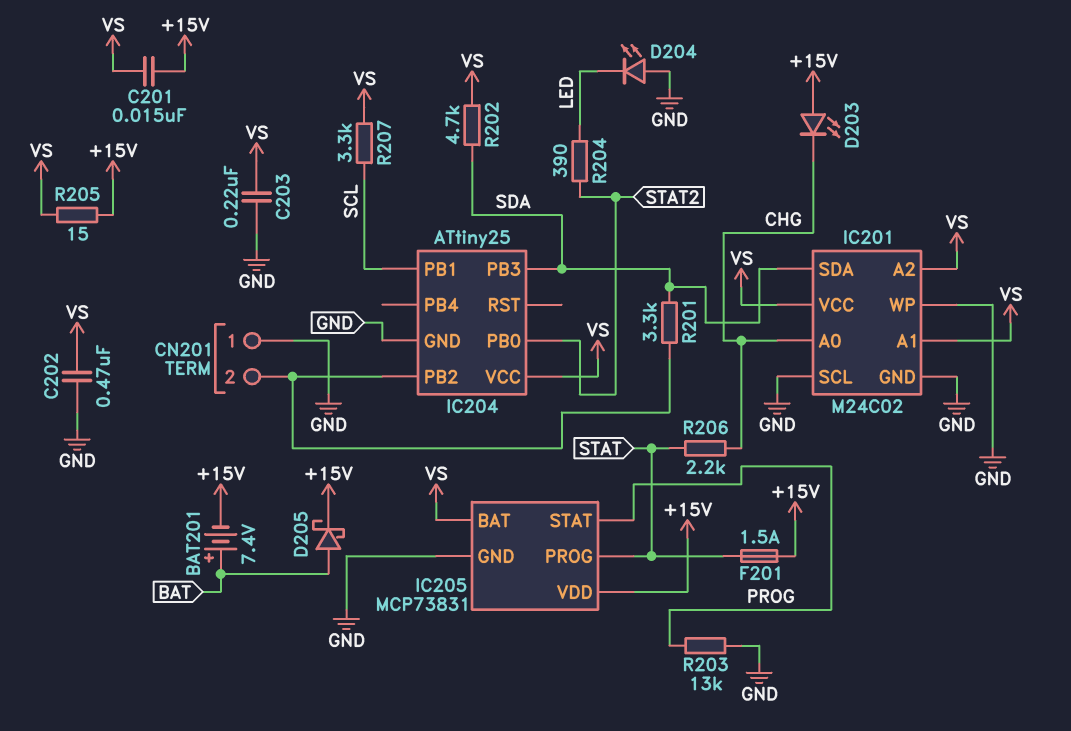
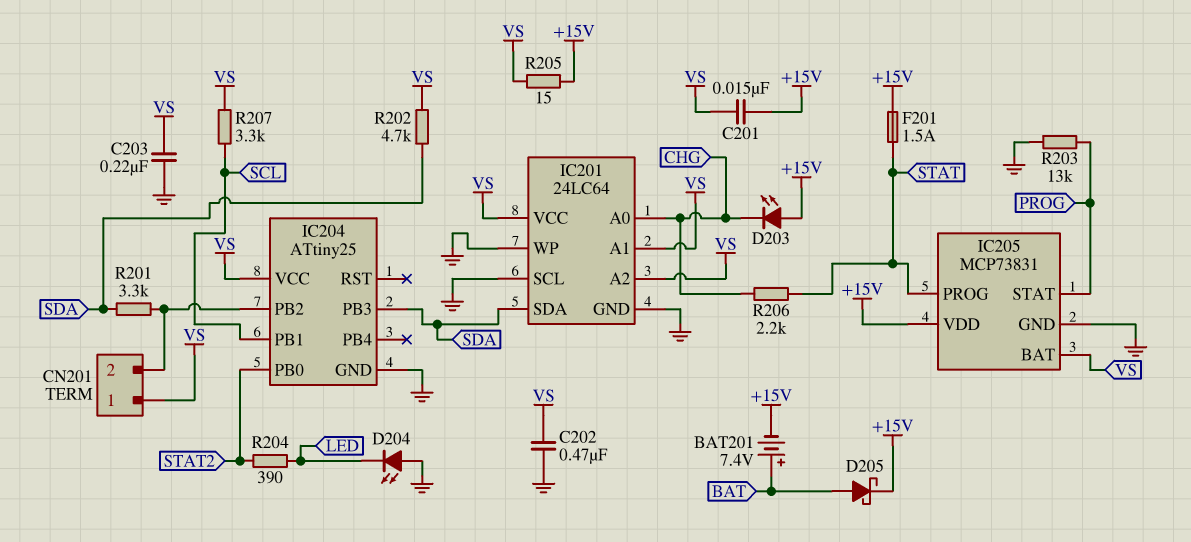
CN201 pin 1: GND -> VS
IC201: M24C02 -> 24LC64

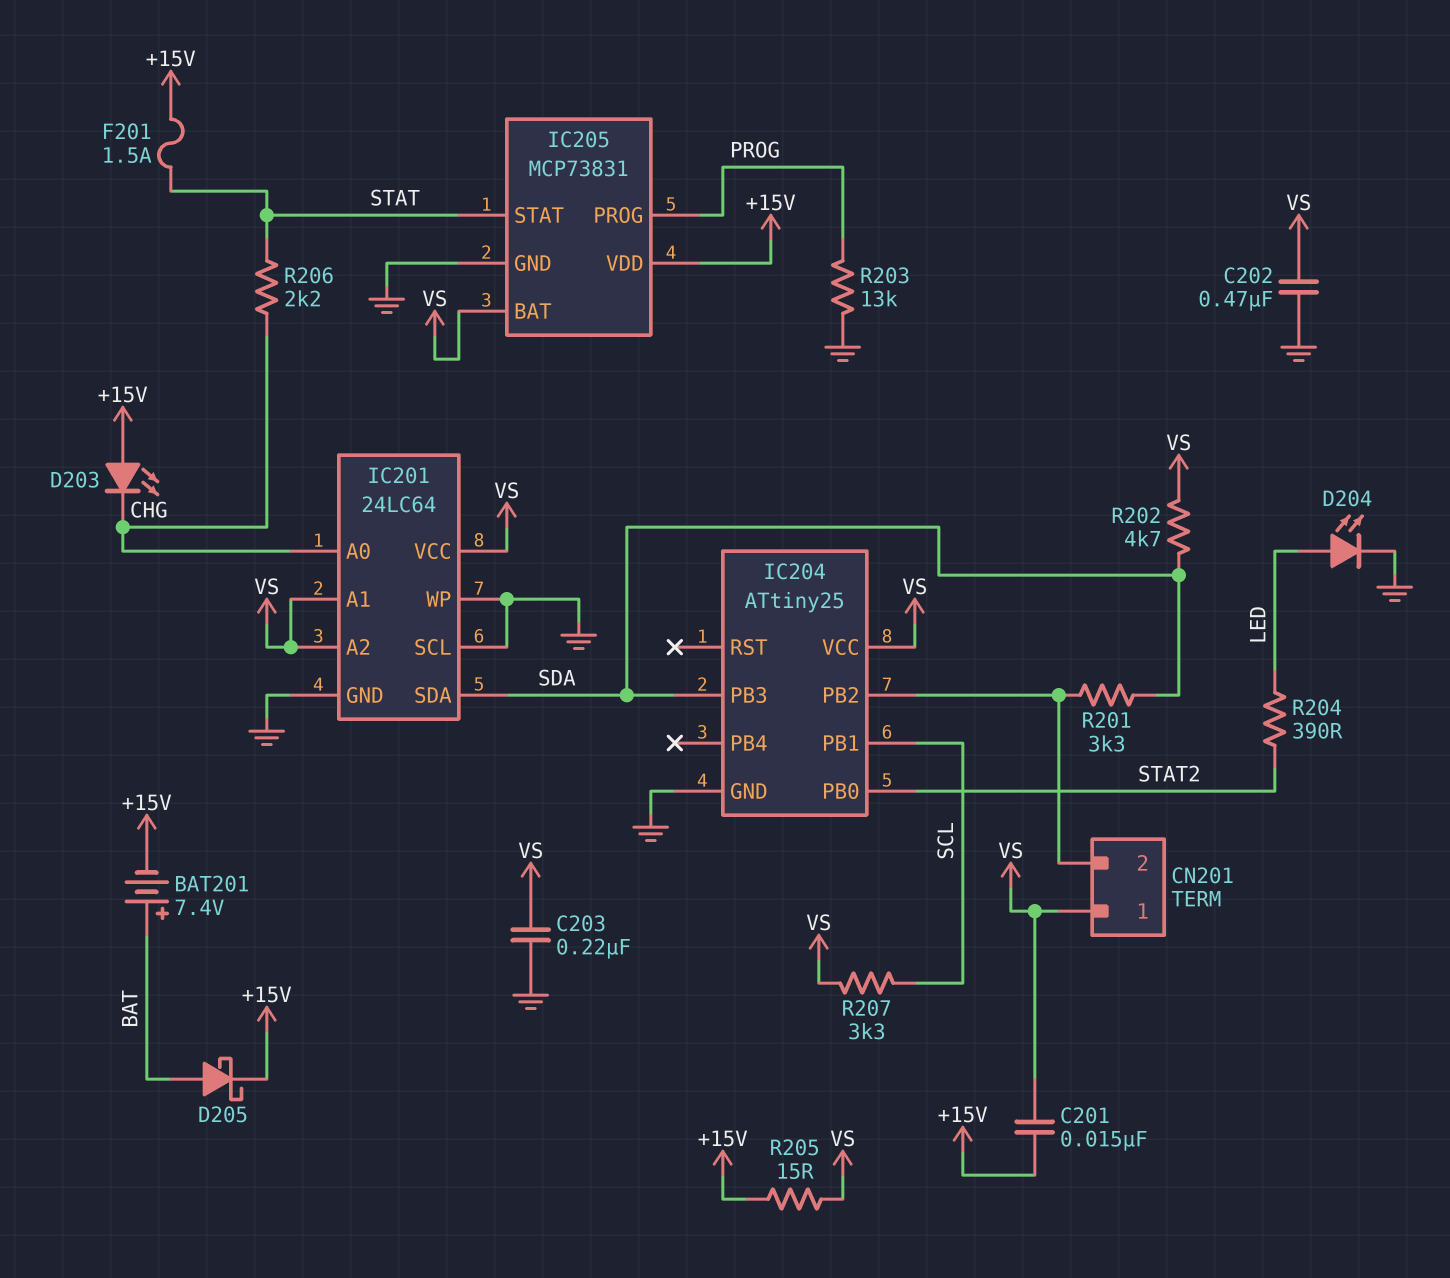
D204: LED (A GND, K LED) -> LED (A LED, K GND)
IC205 pin PROG: STAT -> PROG
IC205 pin STAT: PROG -> STAT

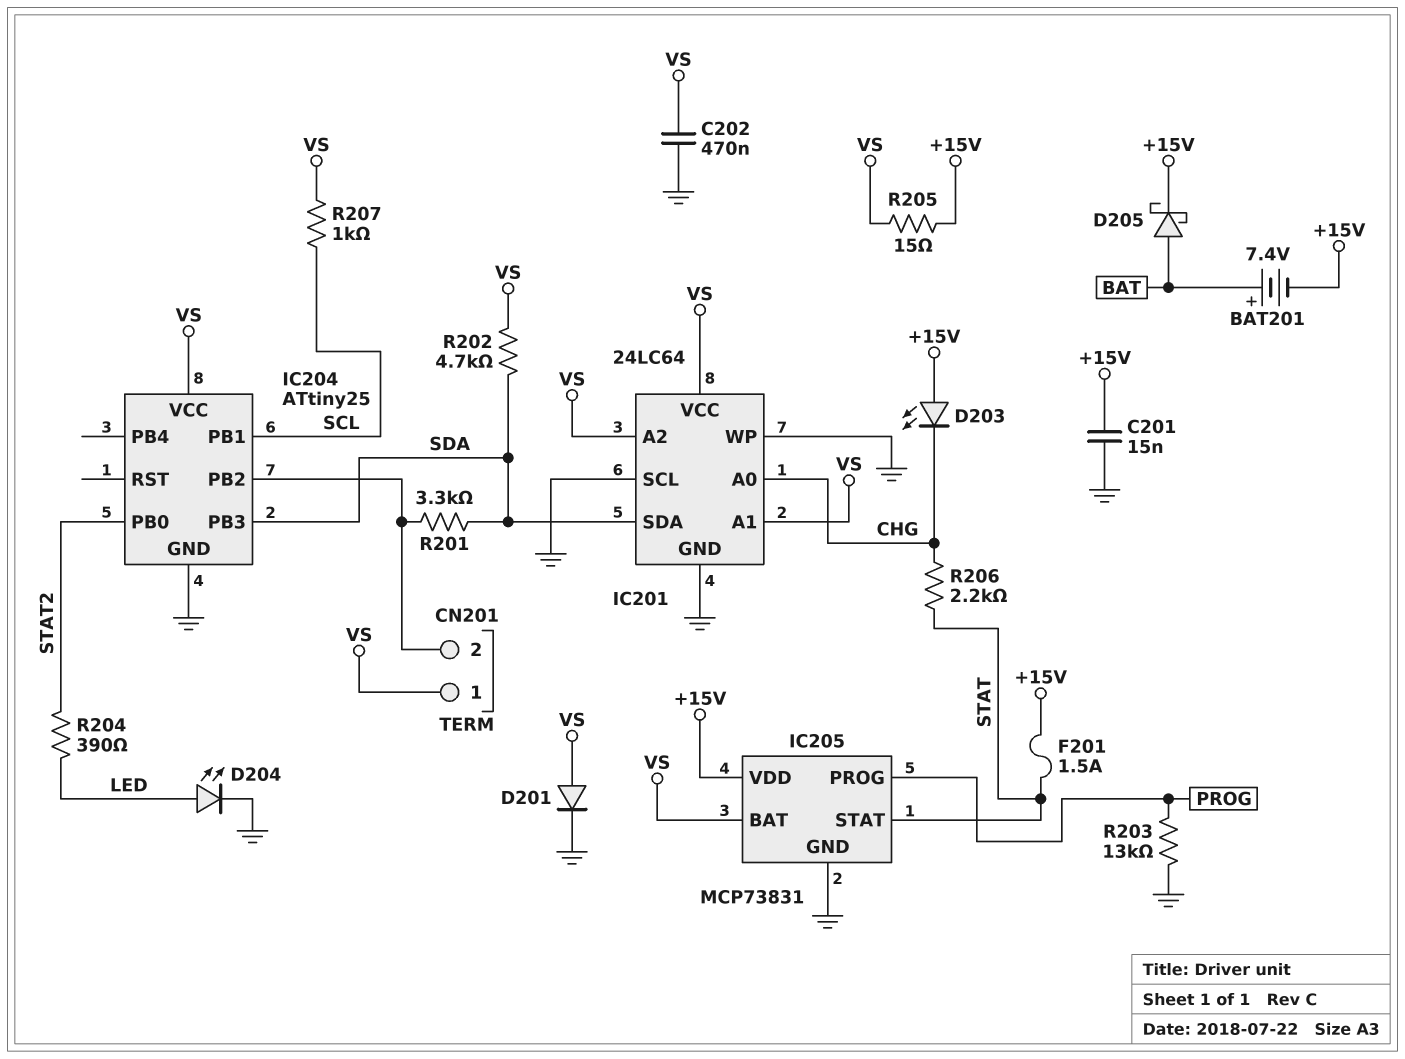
C201: 15nF (+15V, VS) -> 15nF (+15V, GND)
C203: 220nF (GND, VS) -> none
D201: none -> diode (A VS, K GND)
R207: 3.3k (SCL, VS) -> 1k (SCL, VS)

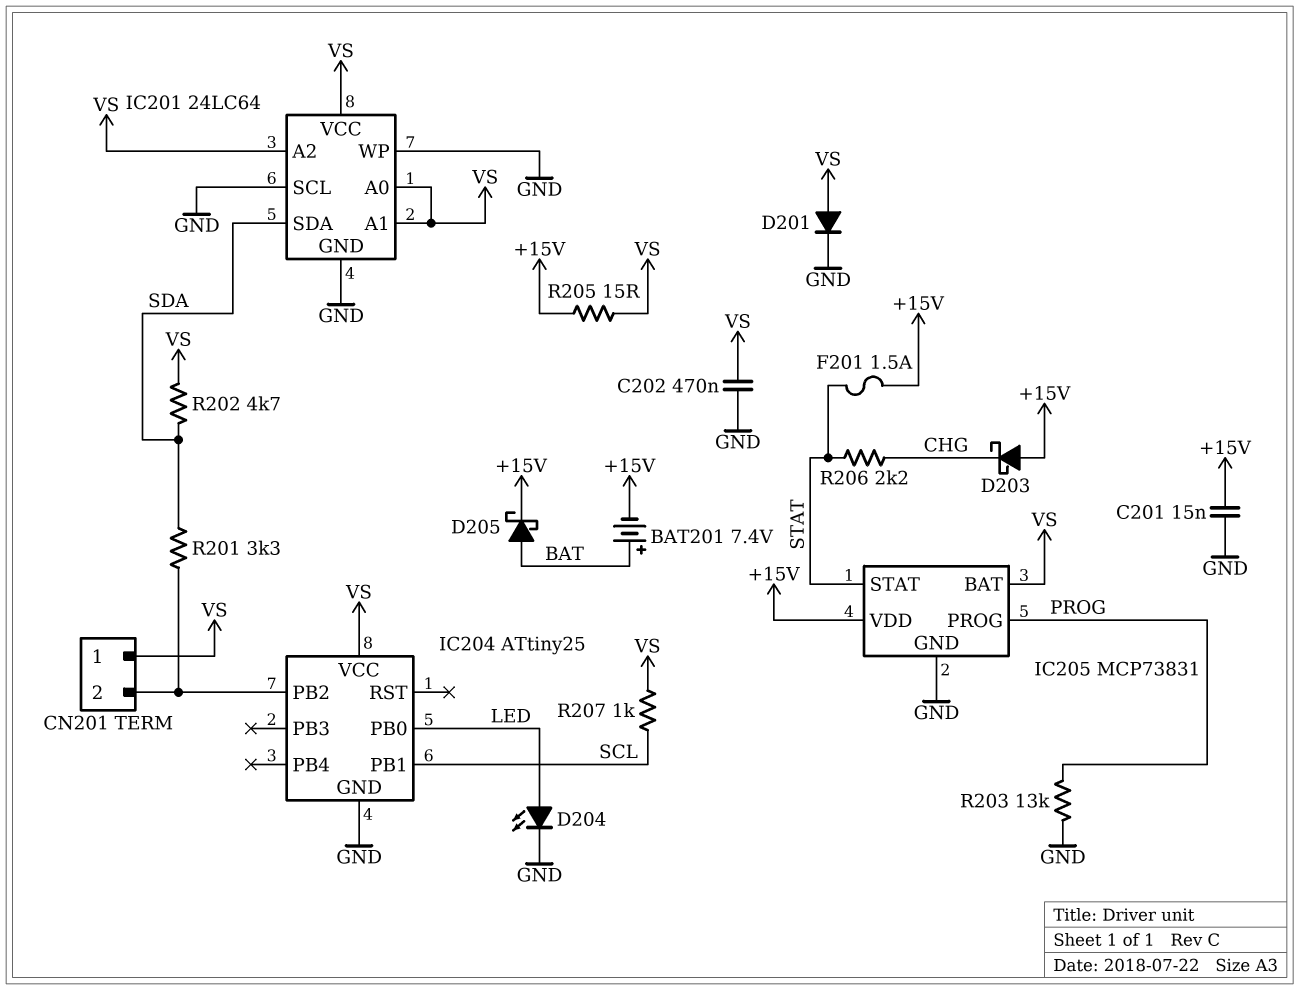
D203: LED (A +15V, K CHG) -> schottky (A +15V, K CHG)
IC201 pin A0: CHG -> VS
IC204 pin PB0: STAT2 -> LED
IC204 pin PB3: SDA -> none
R204: 390 (LED, STAT2) -> none

